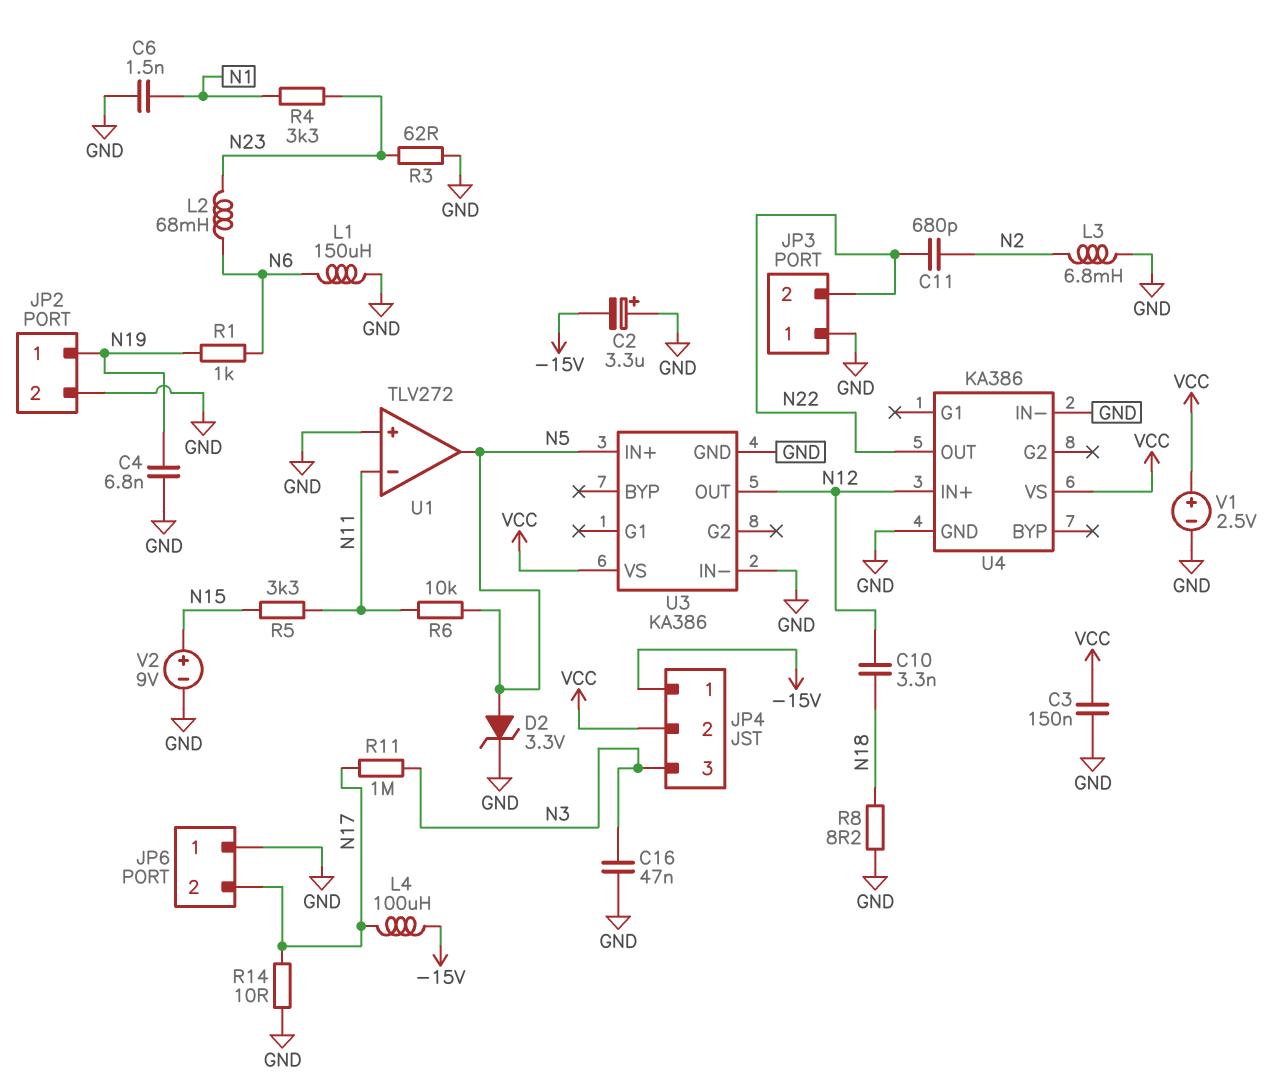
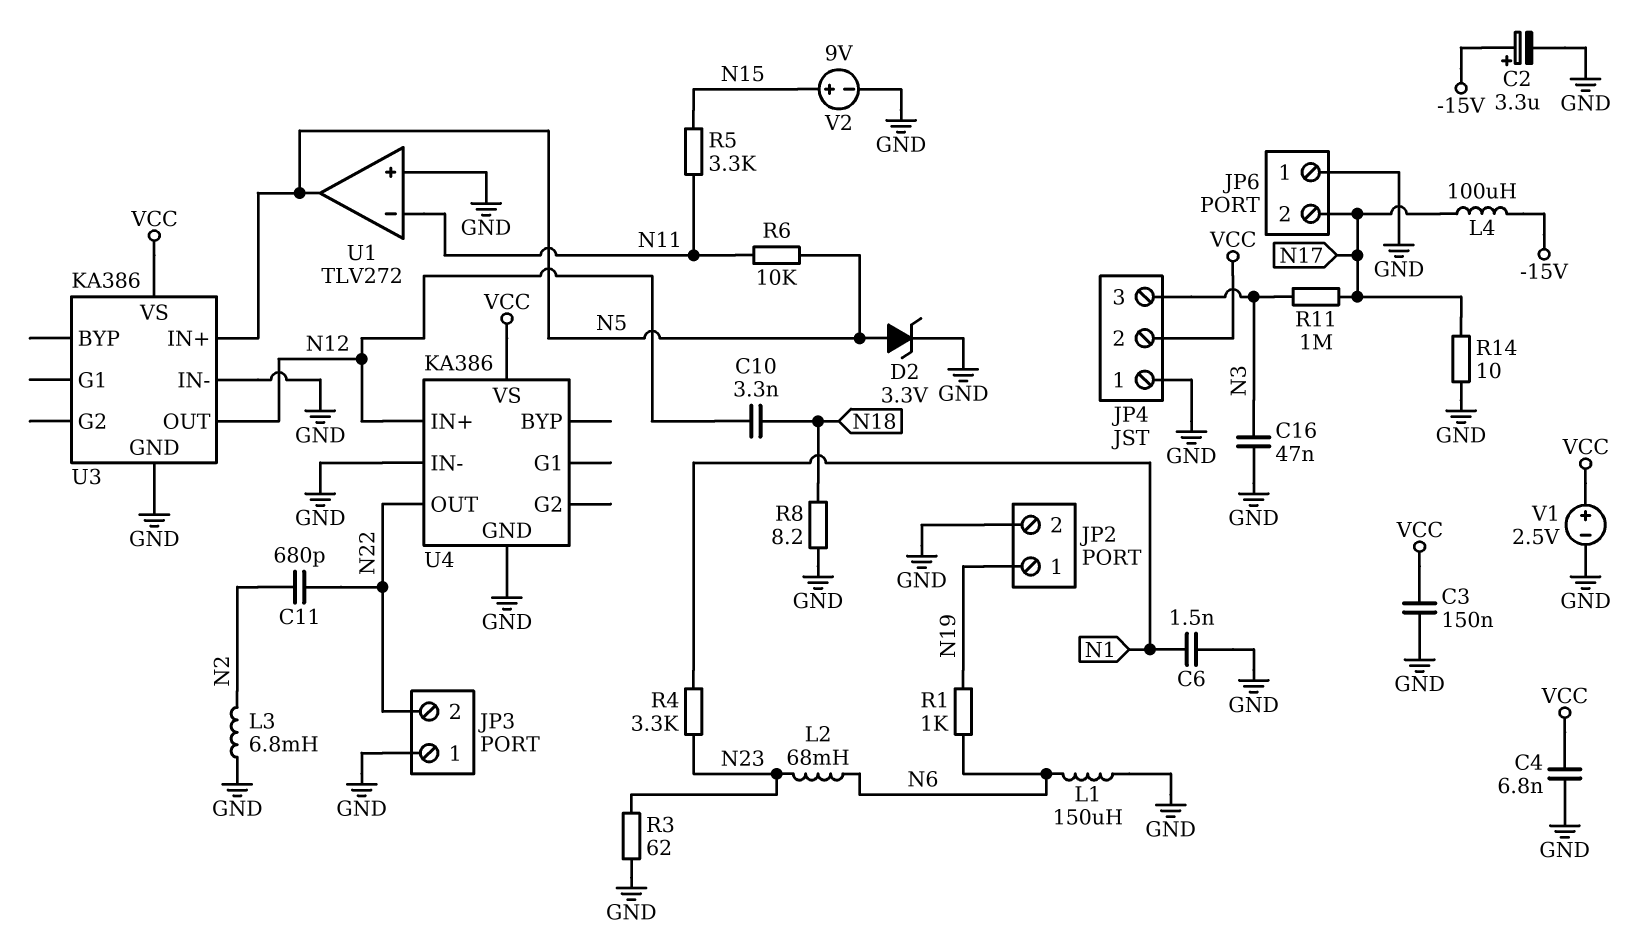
C2: 3.3uF (plus GND, minus -15V) -> 3.3uF (plus -15V, minus GND)
C4: 6.8nF (GND, N19) -> 6.8nF (GND, VCC)
JP4 pin 1: -15V -> GND

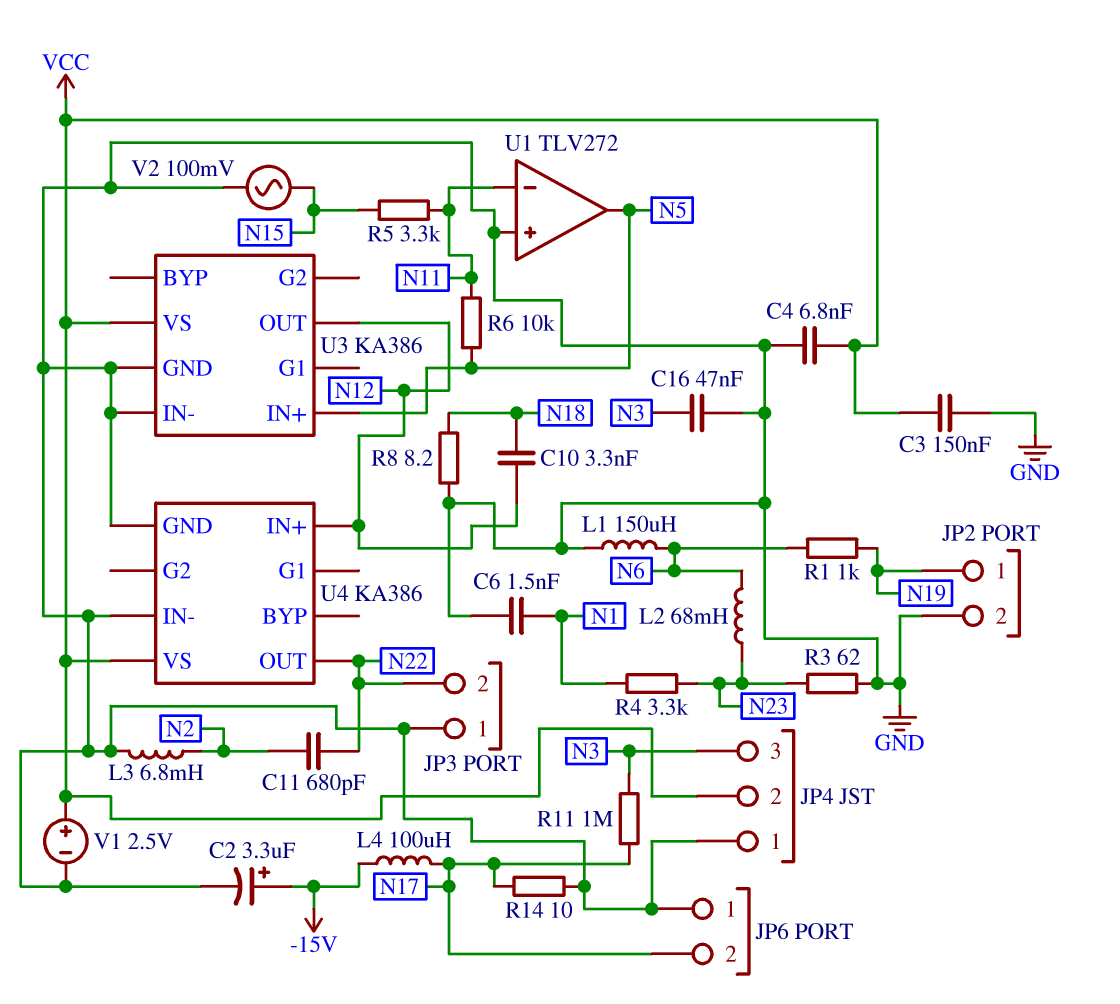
D2: zener 3.3V (A N5, K GND) -> none
V2: 9V (plus N15, minus GND) -> AC 100mV (GND, N15)

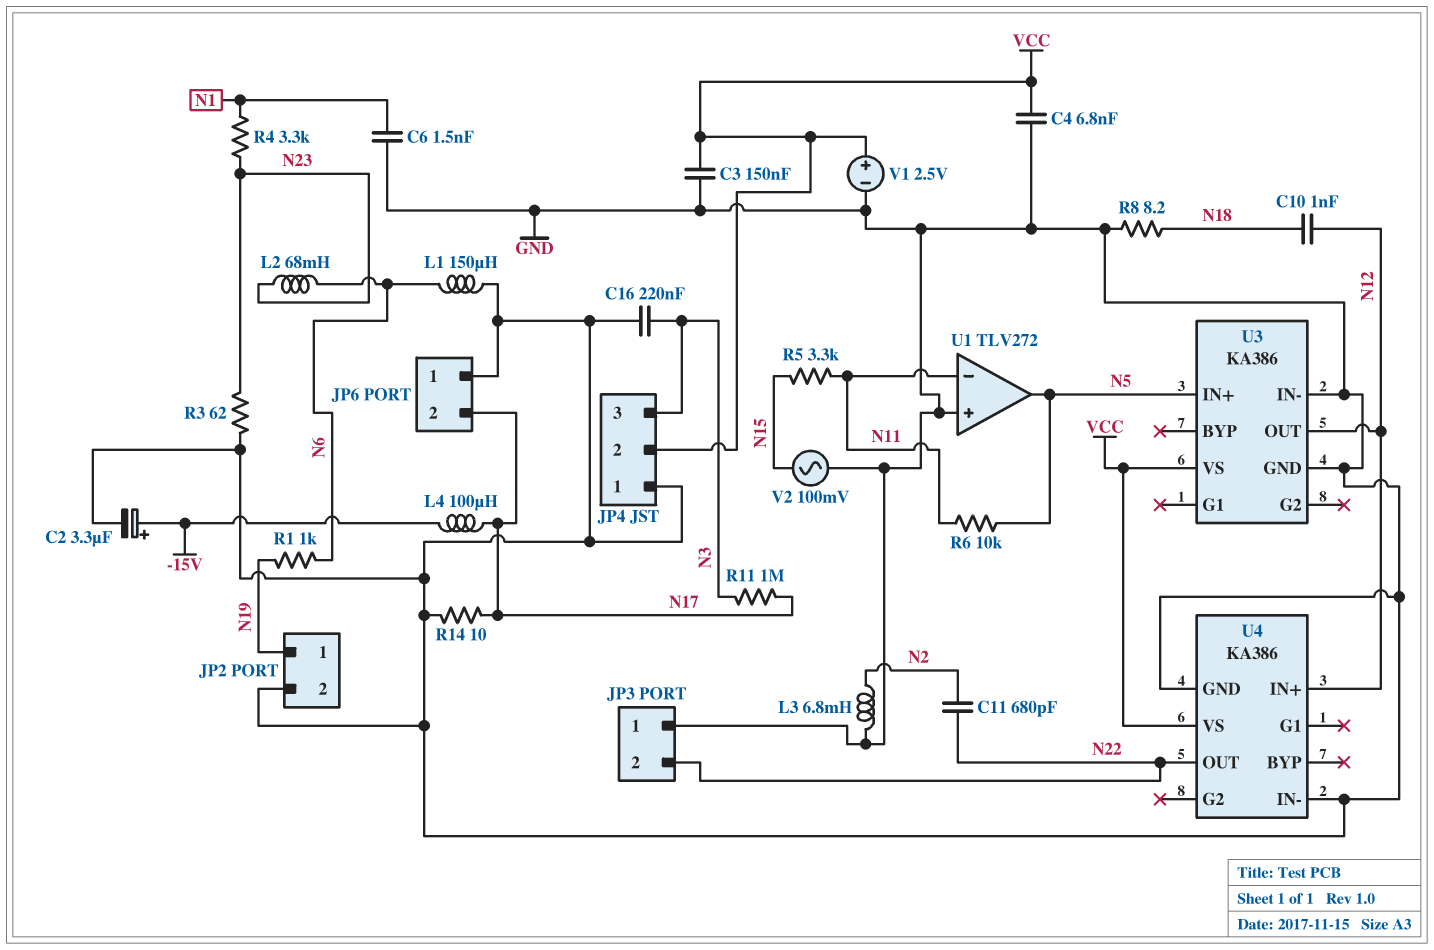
C10: 3.3nF (N12, N18) -> 1nF (N12, N18)
C16: 47nF (GND, N3) -> 220nF (GND, N3)

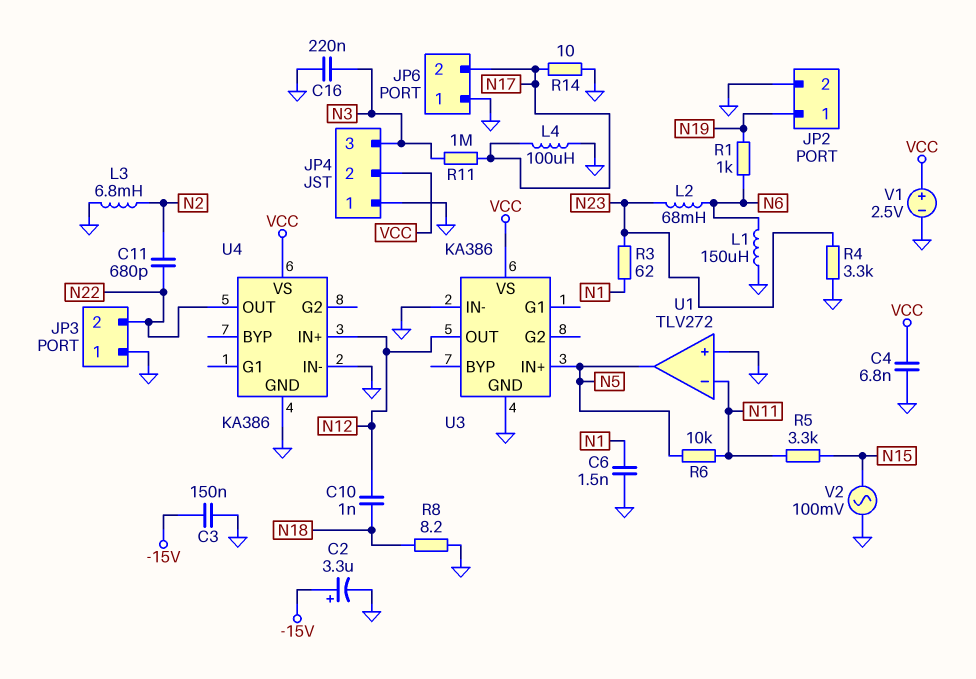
C3: 150nF (GND, VCC) -> 150nF (-15V, GND)
L4: 100uH (-15V, N17) -> 100uH (GND, N17)
R3: 62 (GND, N23) -> 62 (N1, N23)
R4: 3.3k (N1, N23) -> 3.3k (GND, N23)

